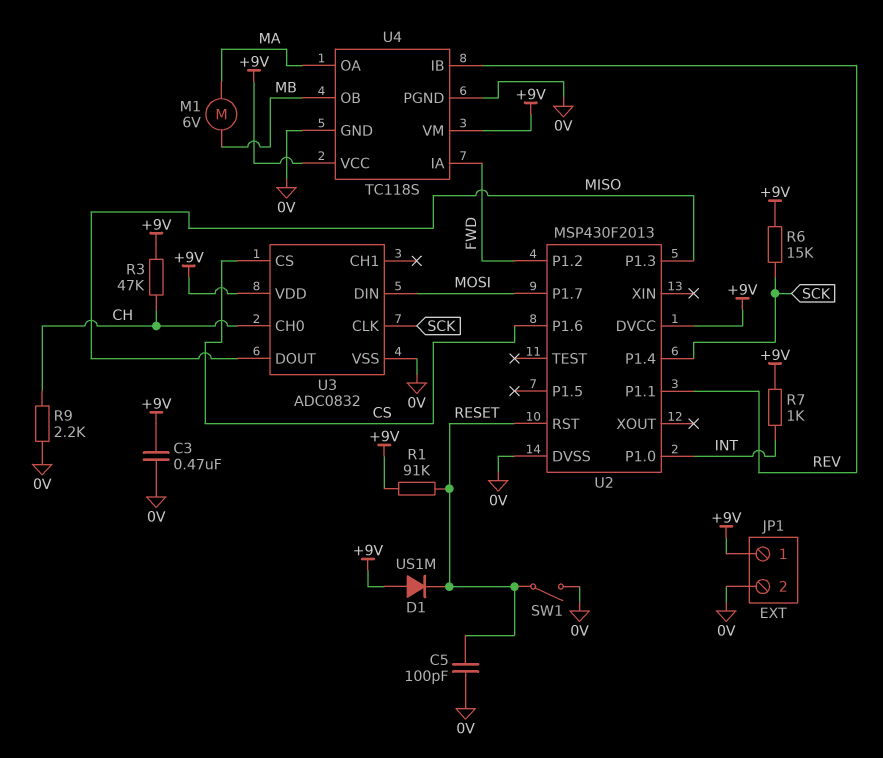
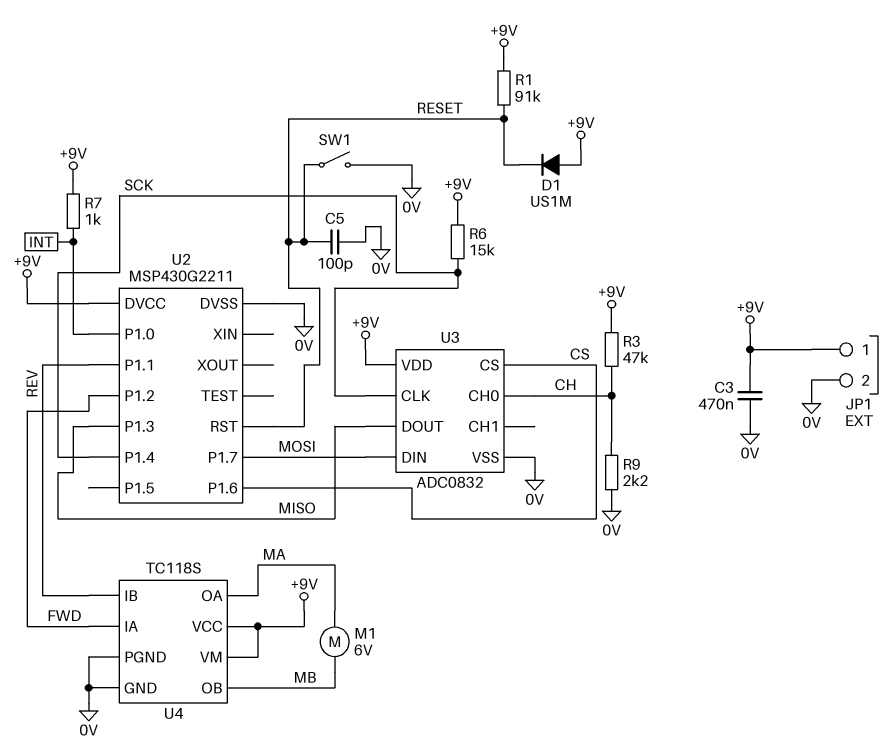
U2: MSP430F2013 -> MSP430G2211

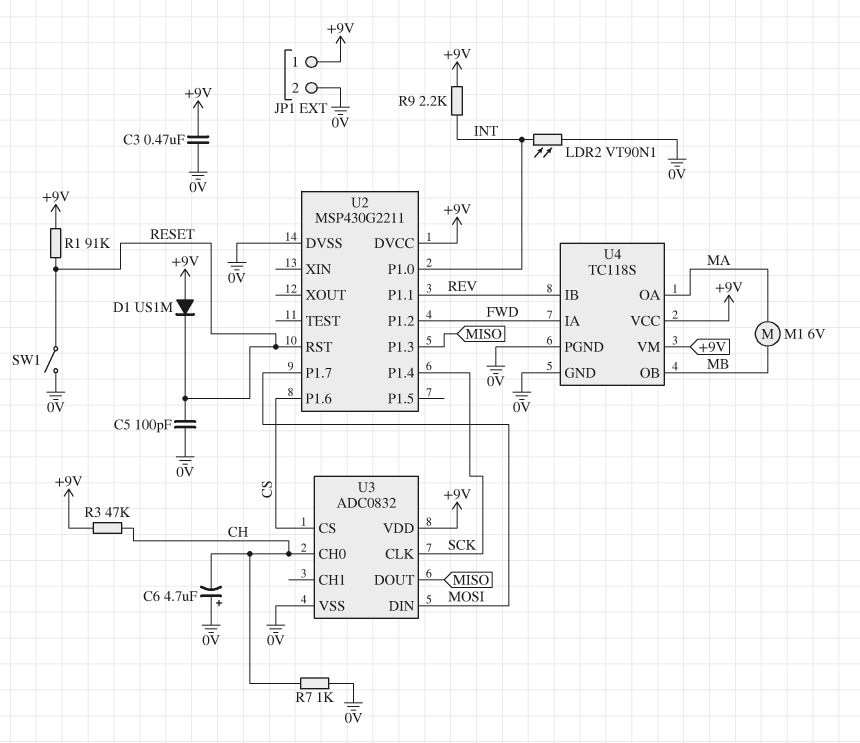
C6: none -> 4.7uF (plus 0V, minus CH)
LDR2: none -> VT90N1 (0V, INT)
R6: 15k (+9V, SCK) -> none
R7: 1k (+9V, INT) -> 1k (0V, CH)
R9: 2.2k (0V, CH) -> 2.2k (+9V, INT)

